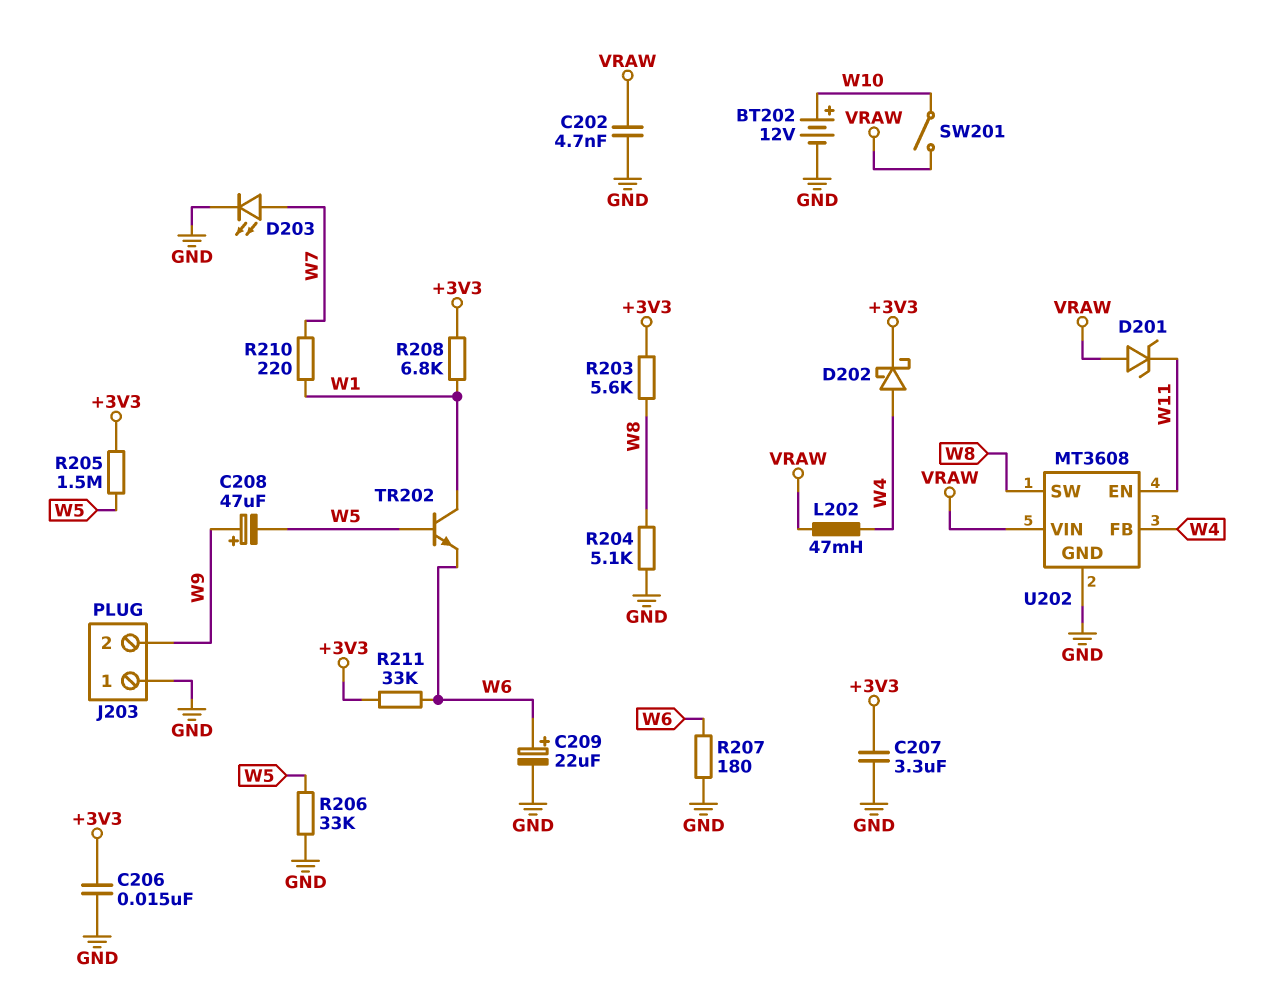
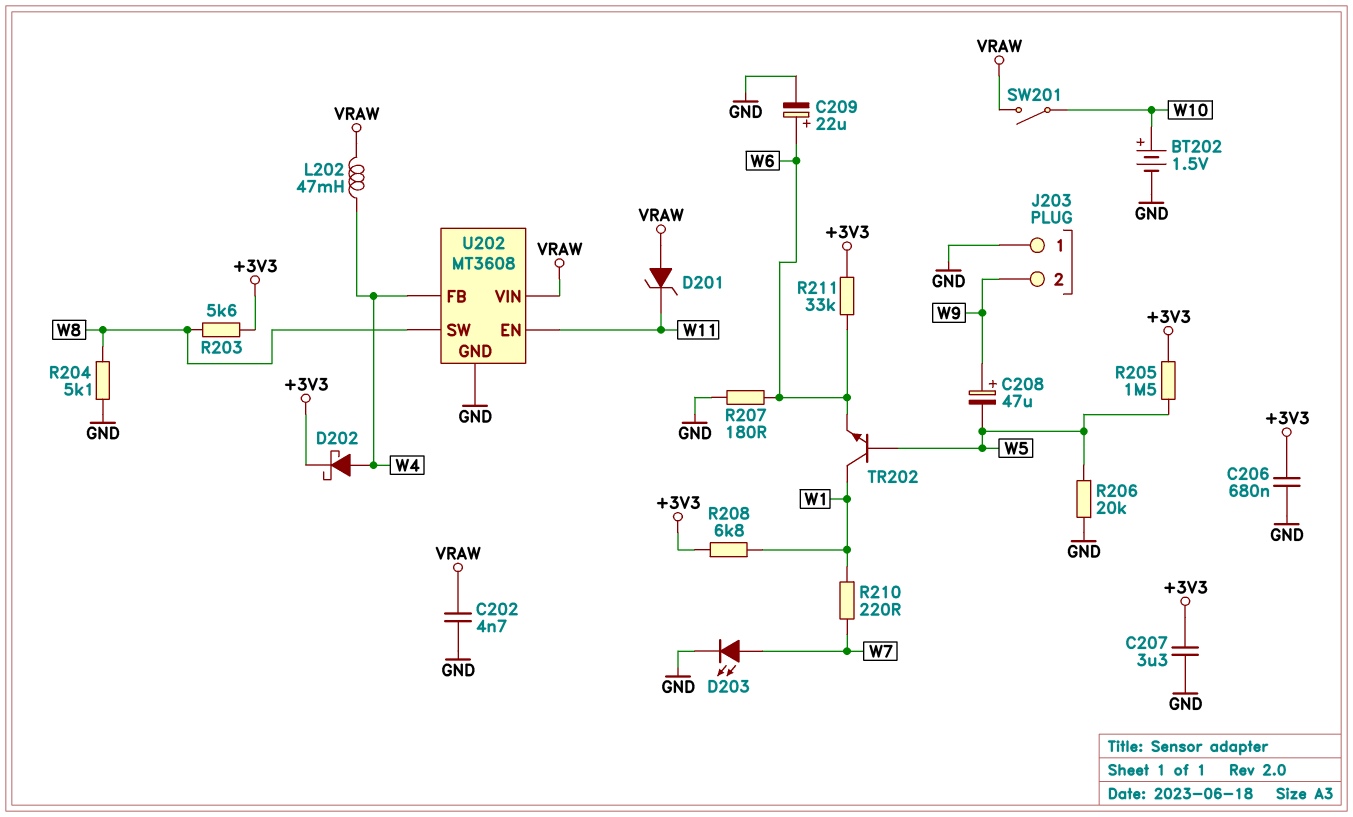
BT202: 12V (plus W10, minus GND) -> 1.5V (plus W10, minus GND)
C206: 15nF (+3V3, GND) -> 680nF (+3V3, GND)
R206: 33k (GND, W5) -> 20k (GND, W5)

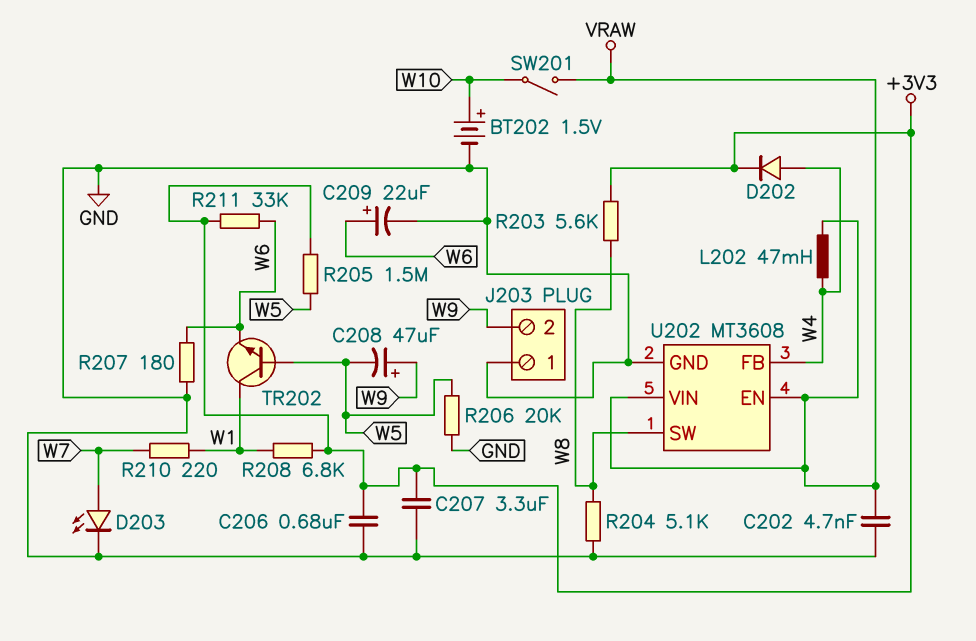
D201: zener (A VRAW, K W11) -> none
D202: schottky (A W4, K +3V3) -> diode (A W4, K +3V3)
U202 pin EN: W11 -> VRAW

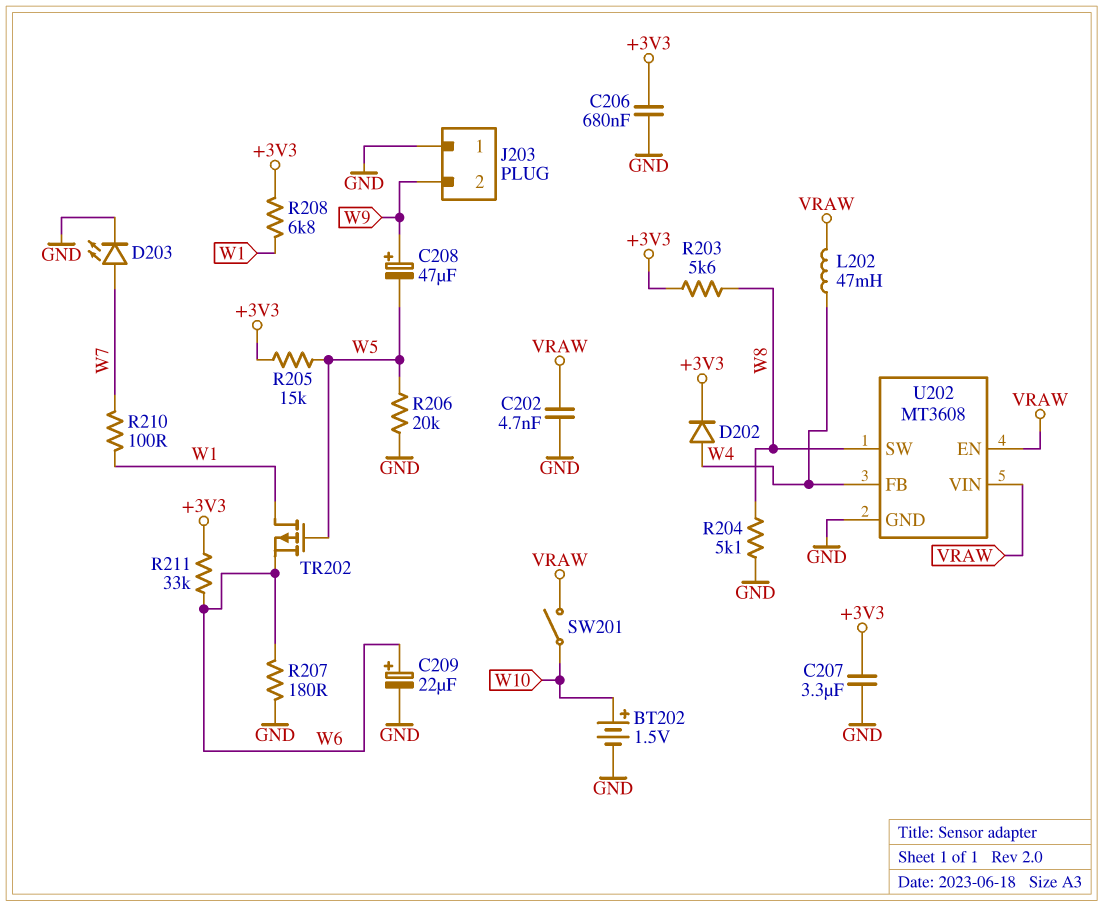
R205: 1.5M (+3V3, W5) -> 15k (+3V3, W5)
R210: 220 (W1, W7) -> 100 (W1, W7)
TR202: NPN (B W5, C W1, E W6) -> PMOS (G W5, D W1, S W6)

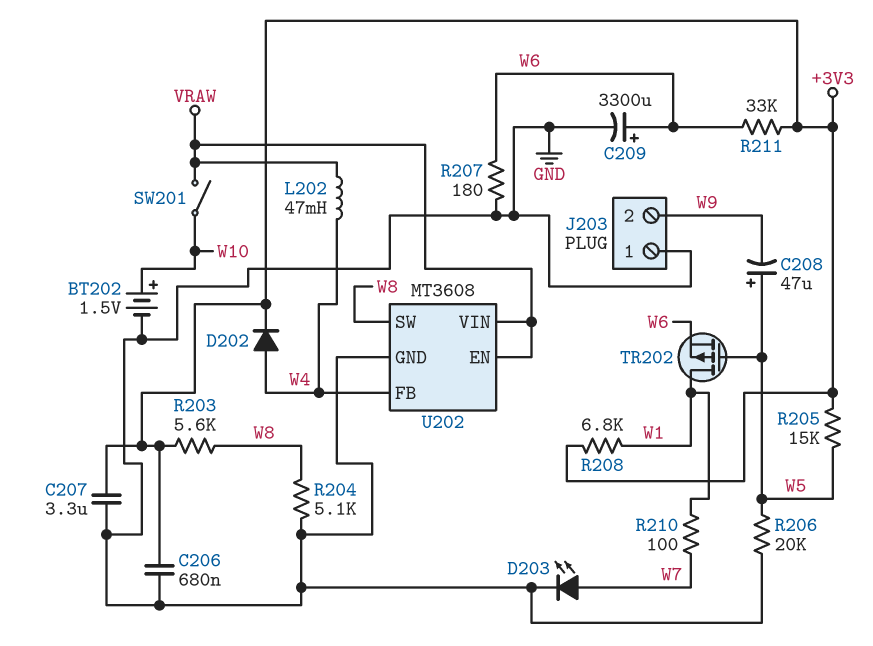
C202: 4.7nF (GND, VRAW) -> none
C208: 47uF (plus W9, minus W5) -> 47uF (plus W5, minus W9)
C209: 22uF (plus W6, minus GND) -> 3300uF (plus W6, minus GND)

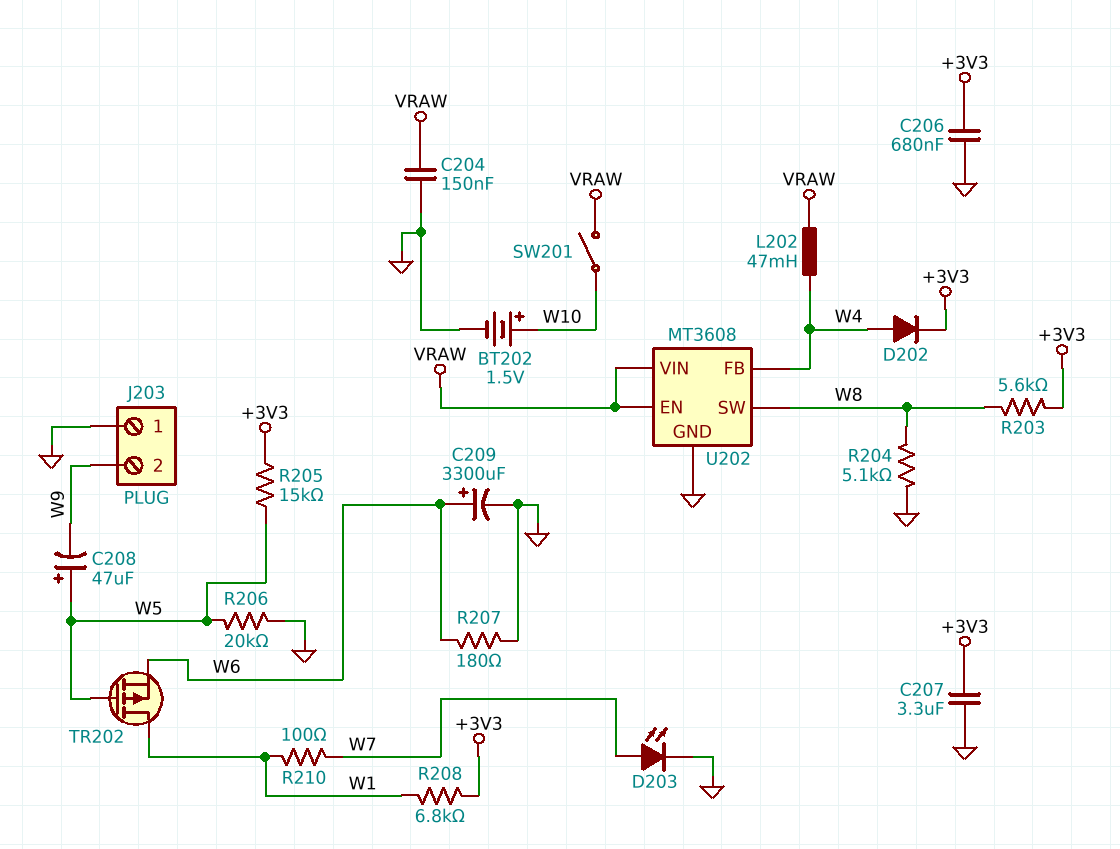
C204: none -> 150nF (GND, VRAW)
R211: 33k (+3V3, W6) -> none

